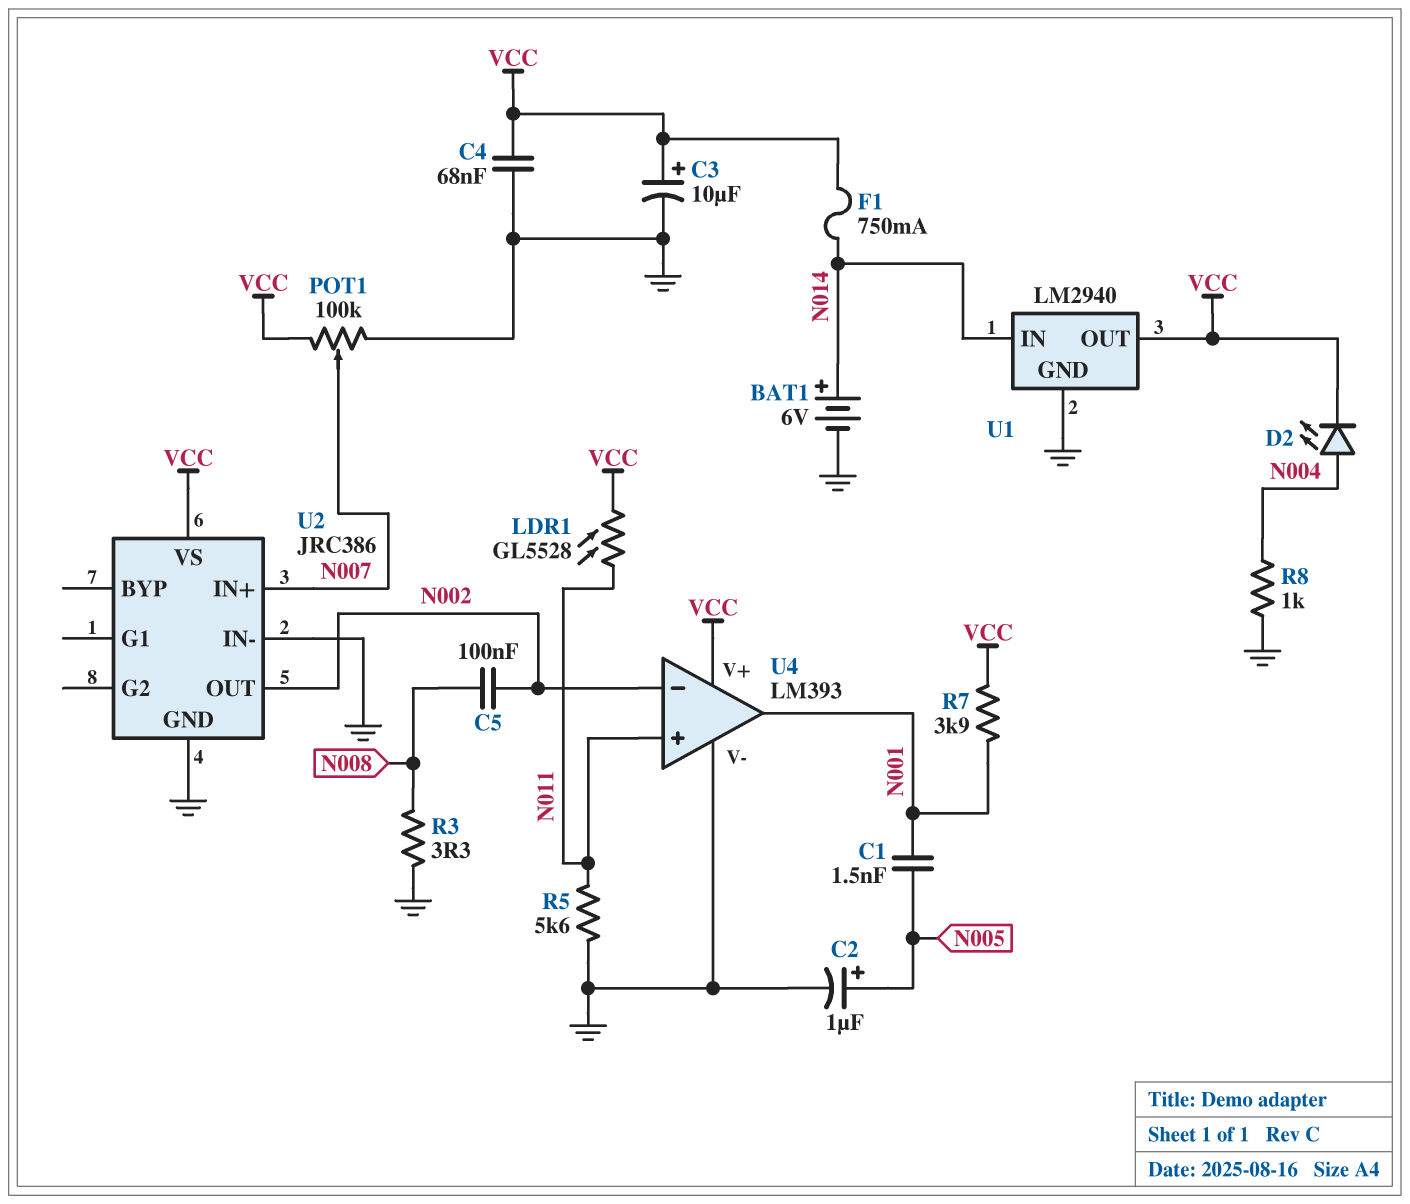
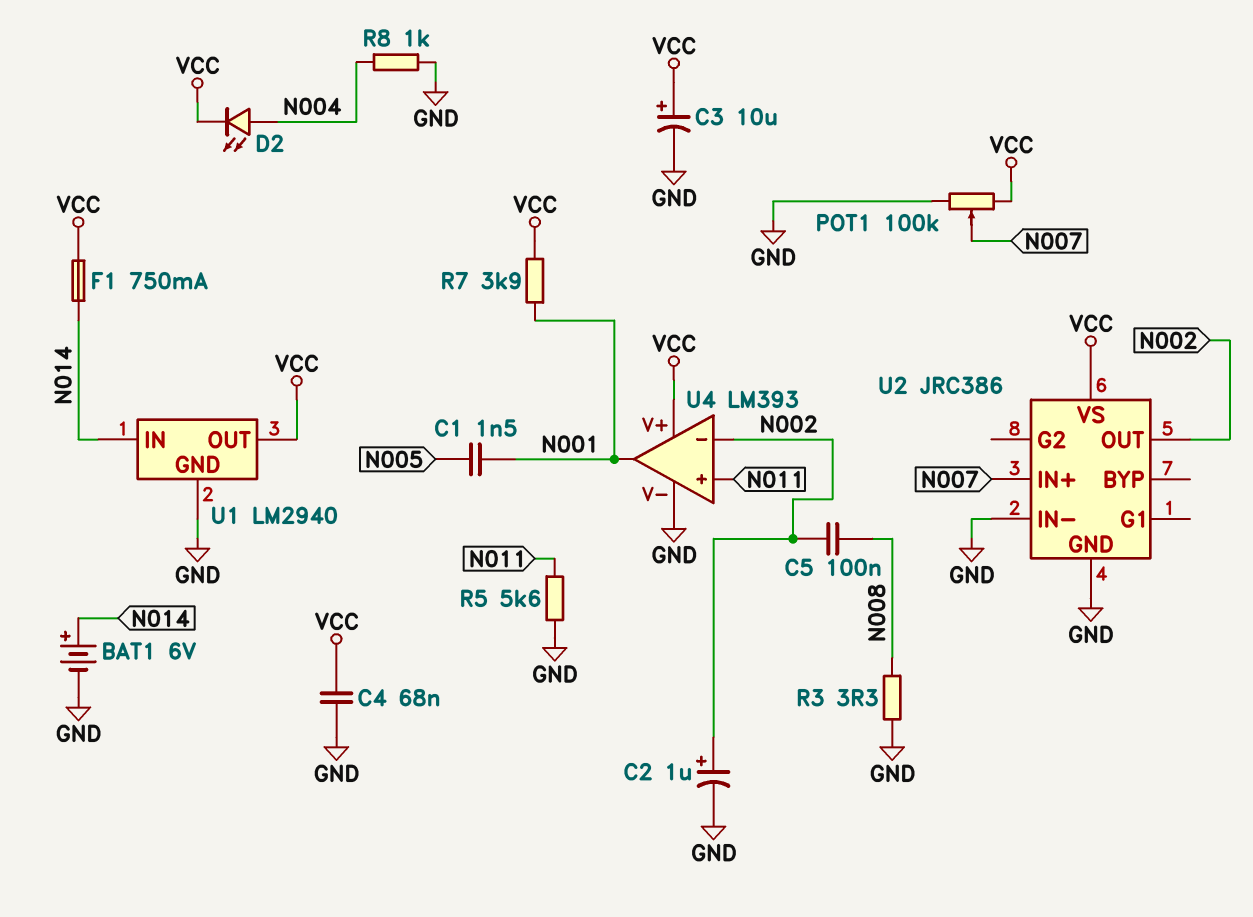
C2: 1uF (plus N005, minus GND) -> 1uF (plus N002, minus GND)
LDR1: GL5528 (N011, VCC) -> none

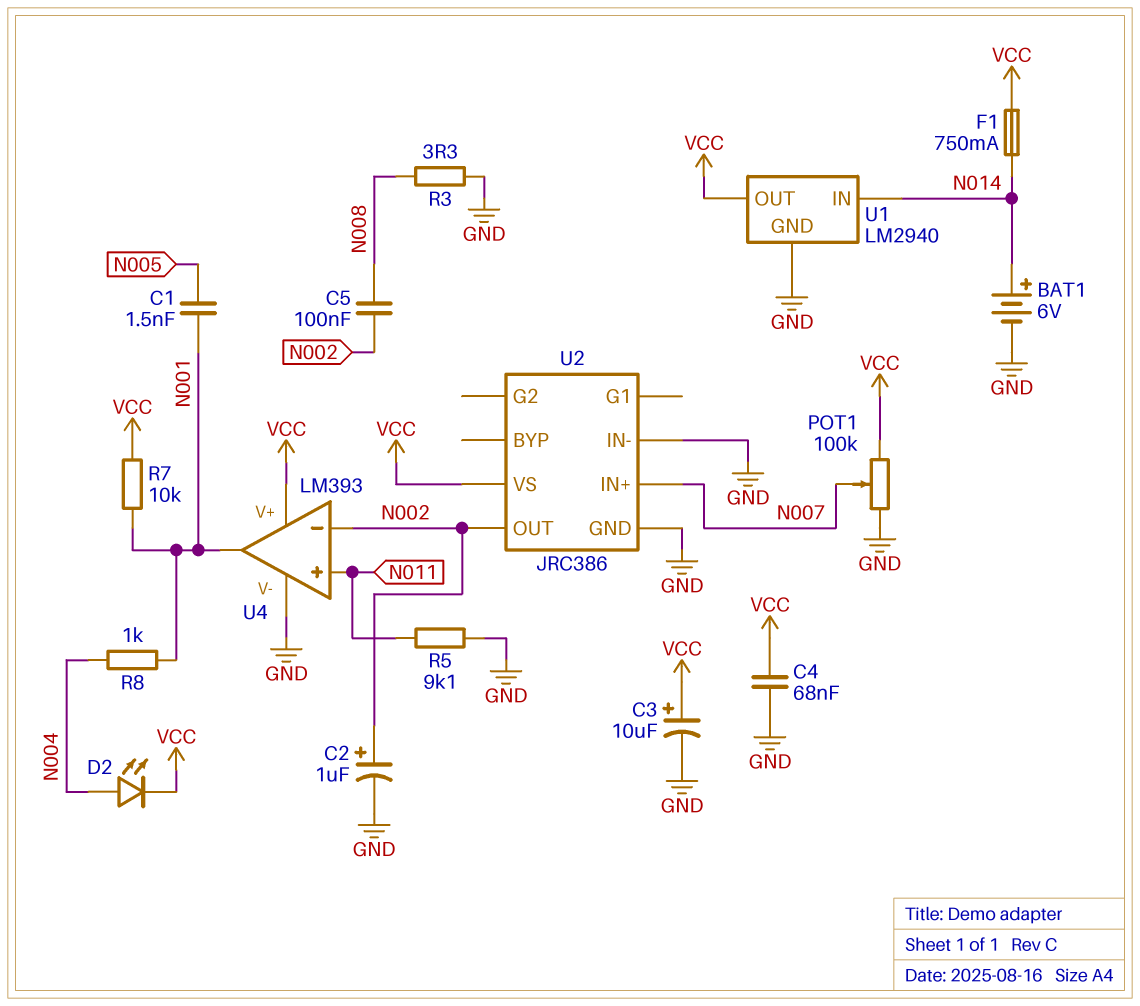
R5: 5.6k (GND, N011) -> 9.1k (GND, N011)
R7: 3.9k (N001, VCC) -> 10k (N001, VCC)
R8: 1k (GND, N004) -> 1k (N001, N004)

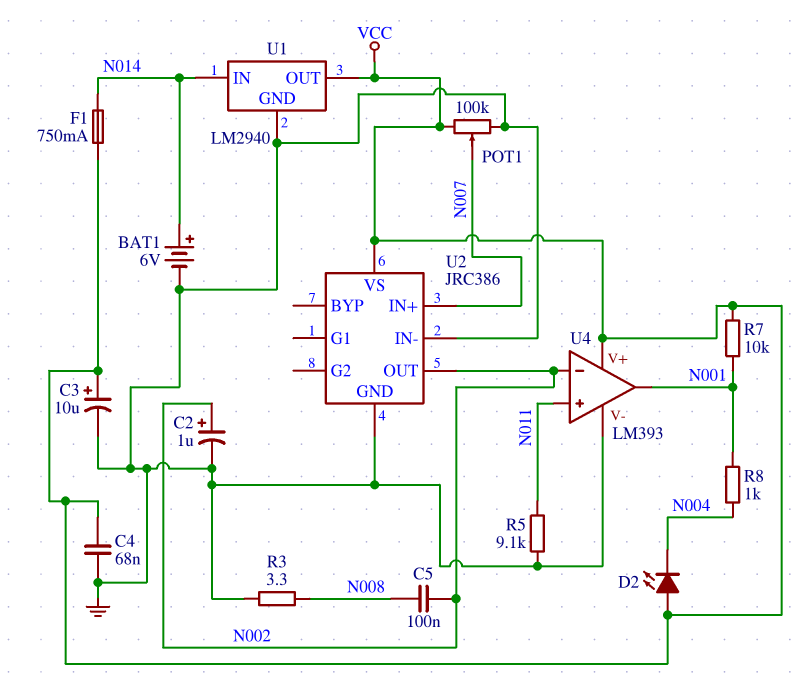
C1: 1.5nF (N001, N005) -> none
D2: LED (A N004, K VCC) -> LED (A VCC, K N004)

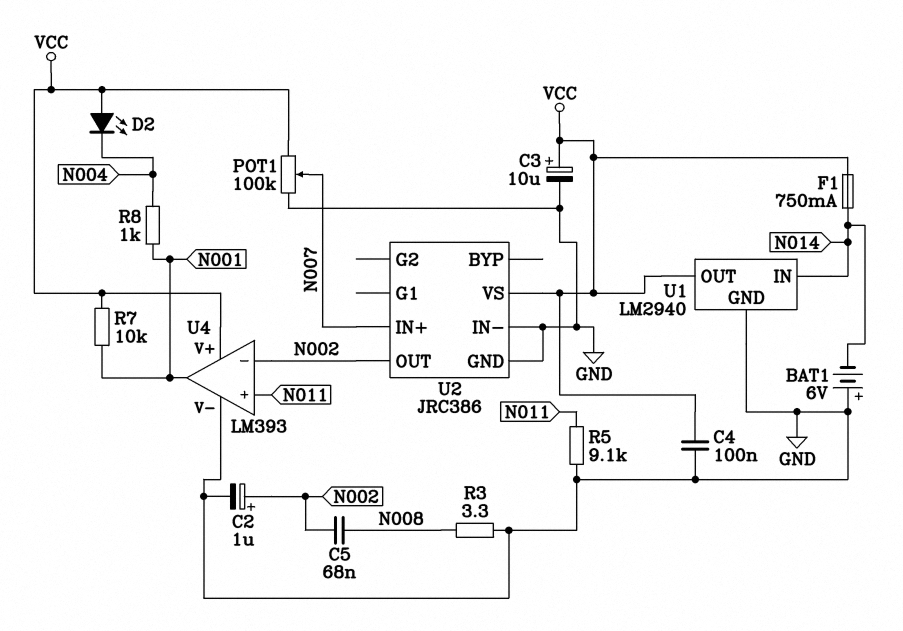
BAT1: 6V (plus N014, minus GND) -> 6V (plus GND, minus N014)
C4: 68nF (GND, VCC) -> 100nF (GND, VCC)
C5: 100nF (N002, N008) -> 68nF (N002, N008)

